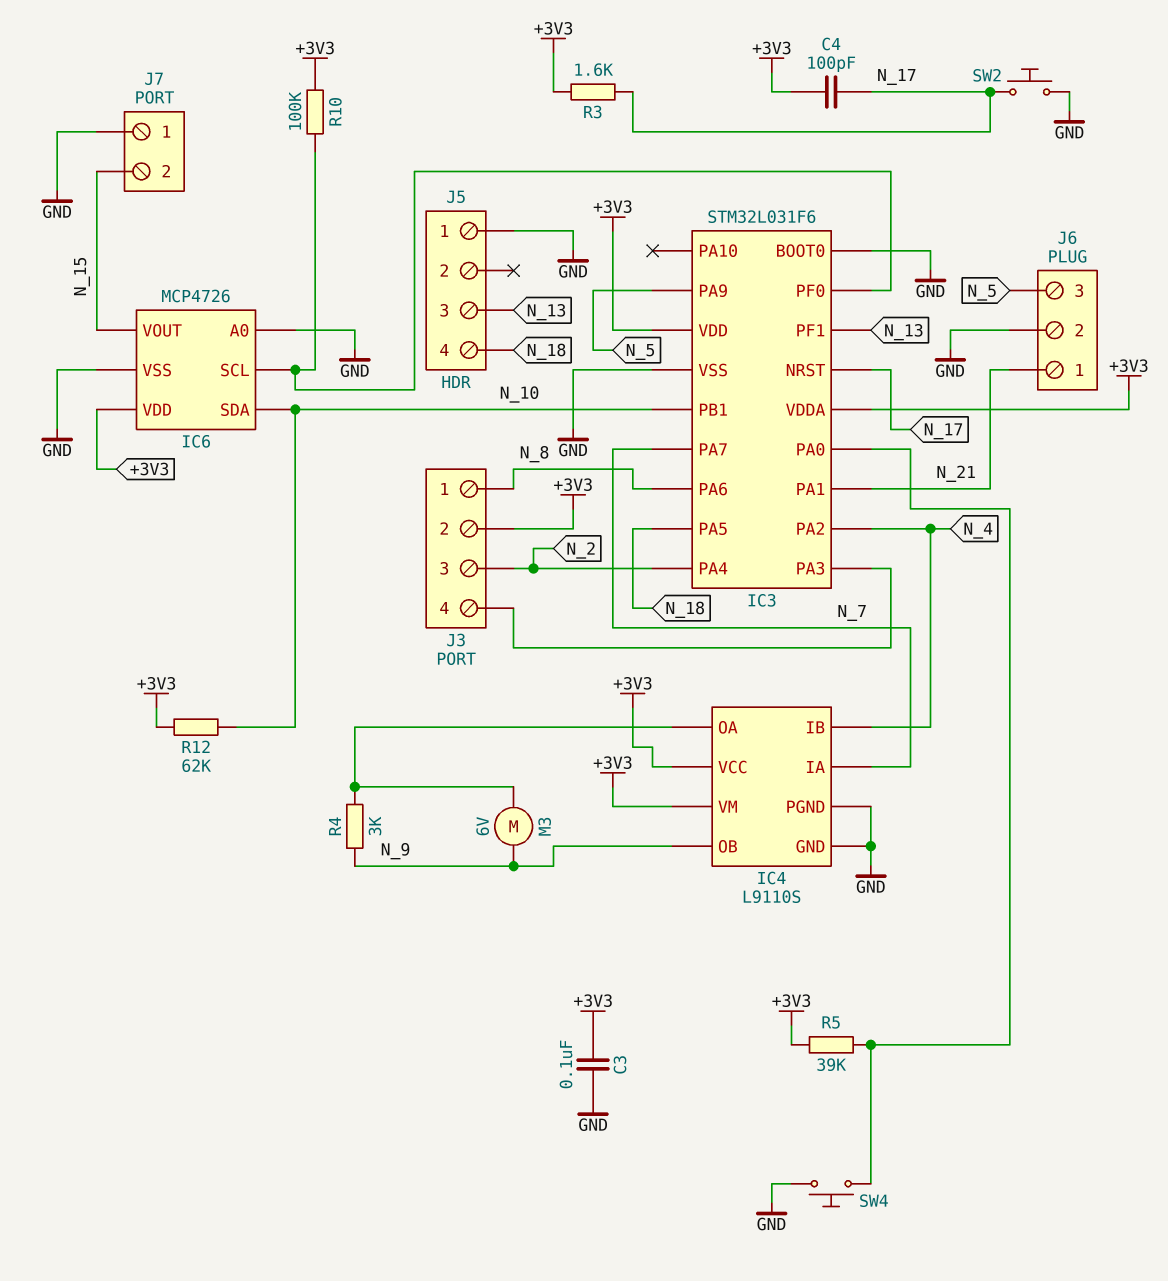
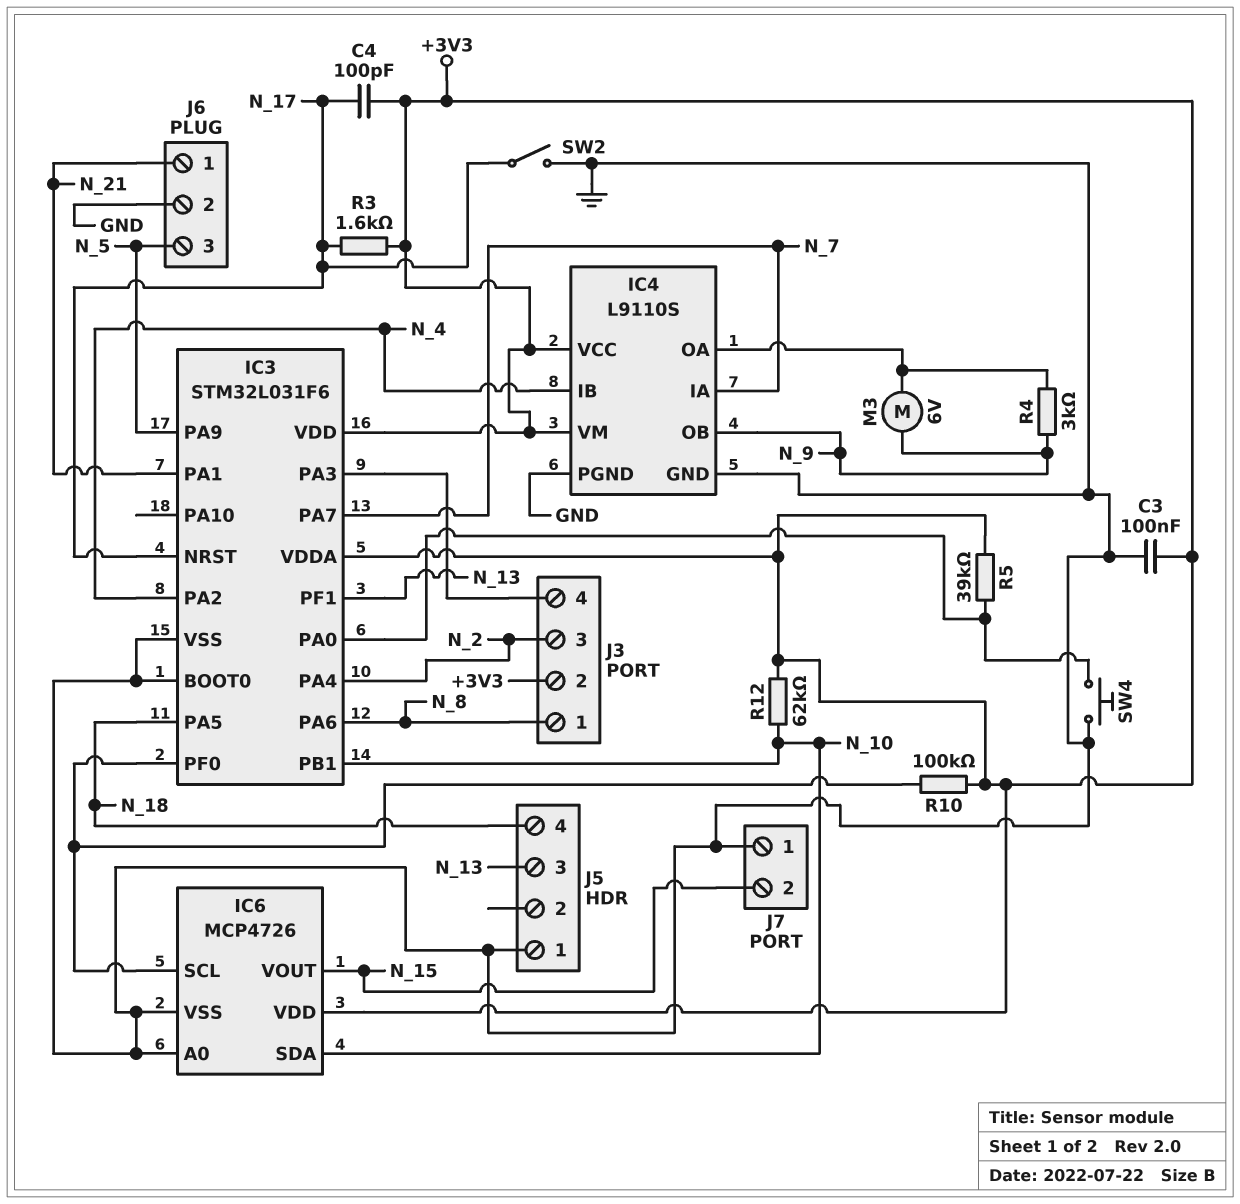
SW2: button (GND, N_17) -> switch (GND, N_17)

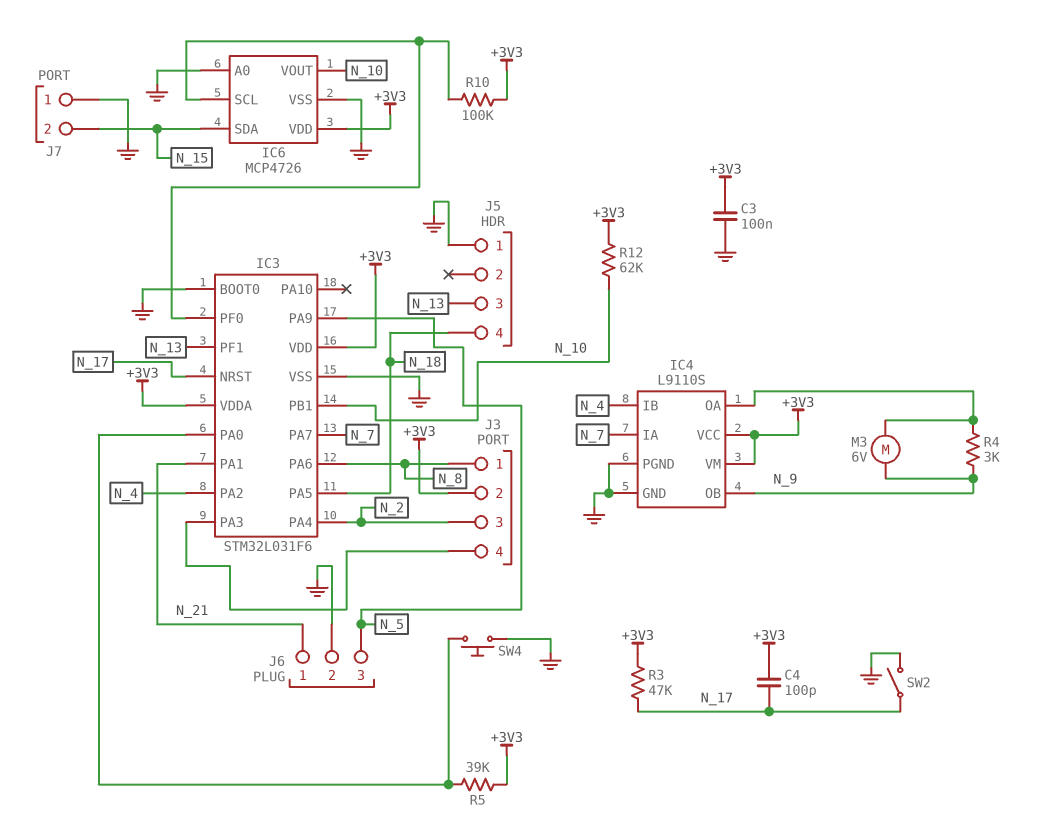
IC6 pin SDA: N_10 -> N_15
IC6 pin VOUT: N_15 -> N_10
R3: 1.6k (+3V3, N_17) -> 47k (+3V3, N_17)

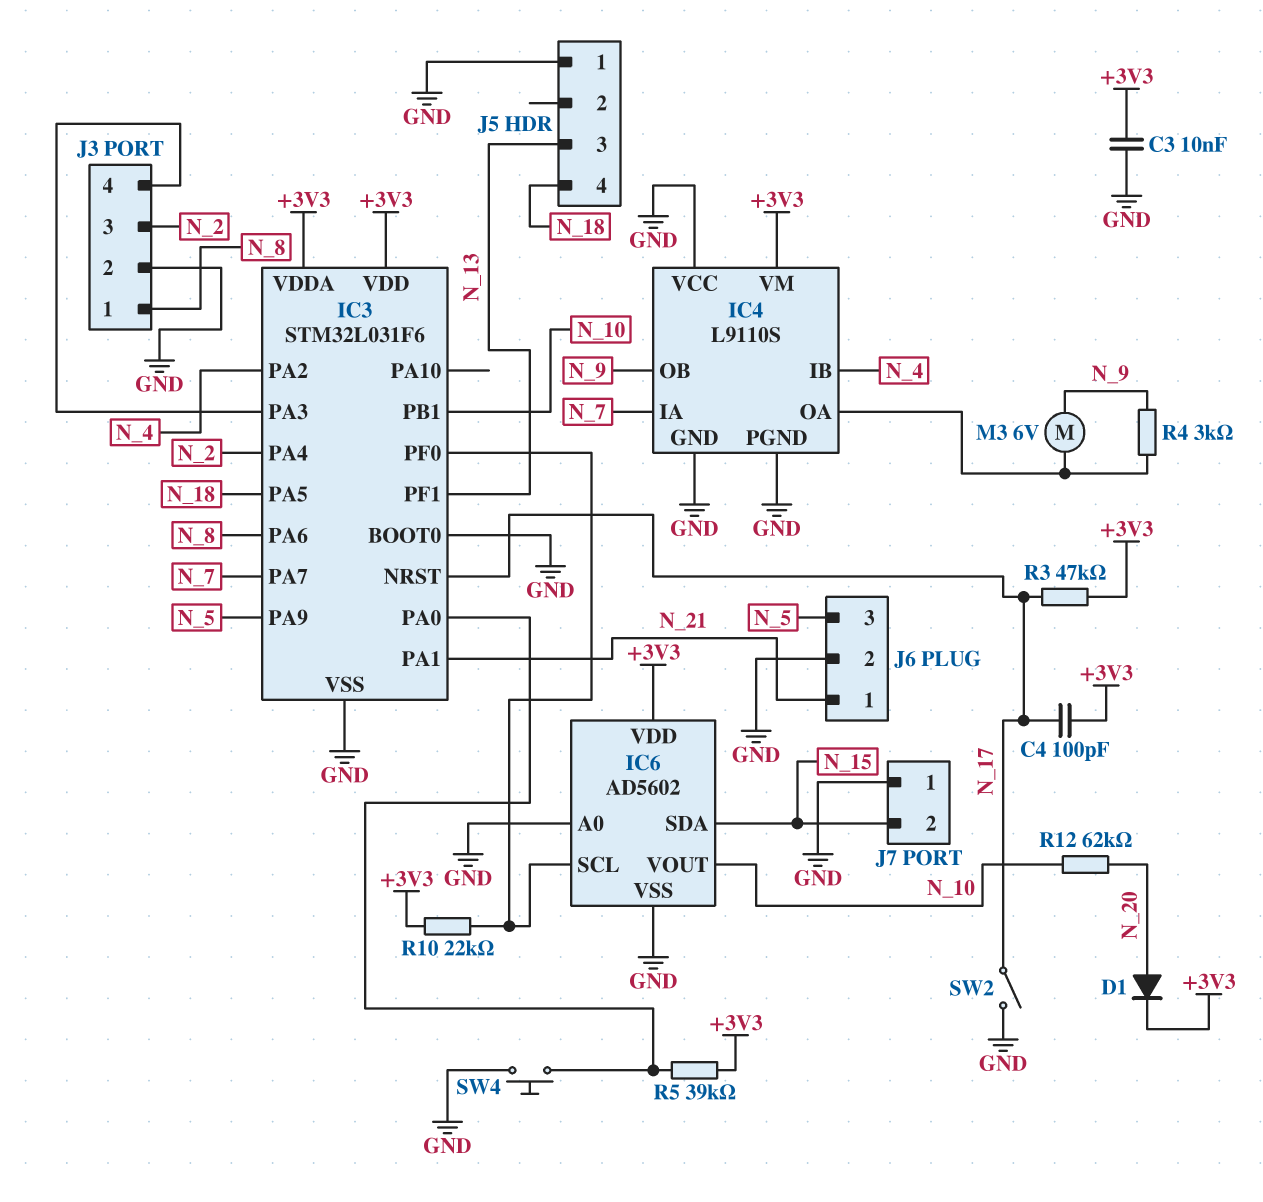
C3: 100nF (+3V3, GND) -> 10nF (+3V3, GND)
D1: none -> diode (A N_20, K +3V3)
IC4 pin VCC: +3V3 -> GND
IC6: MCP4726 -> AD5602
J3 pin 2: +3V3 -> GND
R10: 100k (+3V3, IC3/PF0) -> 22k (+3V3, IC3/PF0)
R12: 62k (+3V3, N_10) -> 62k (N_10, N_20)

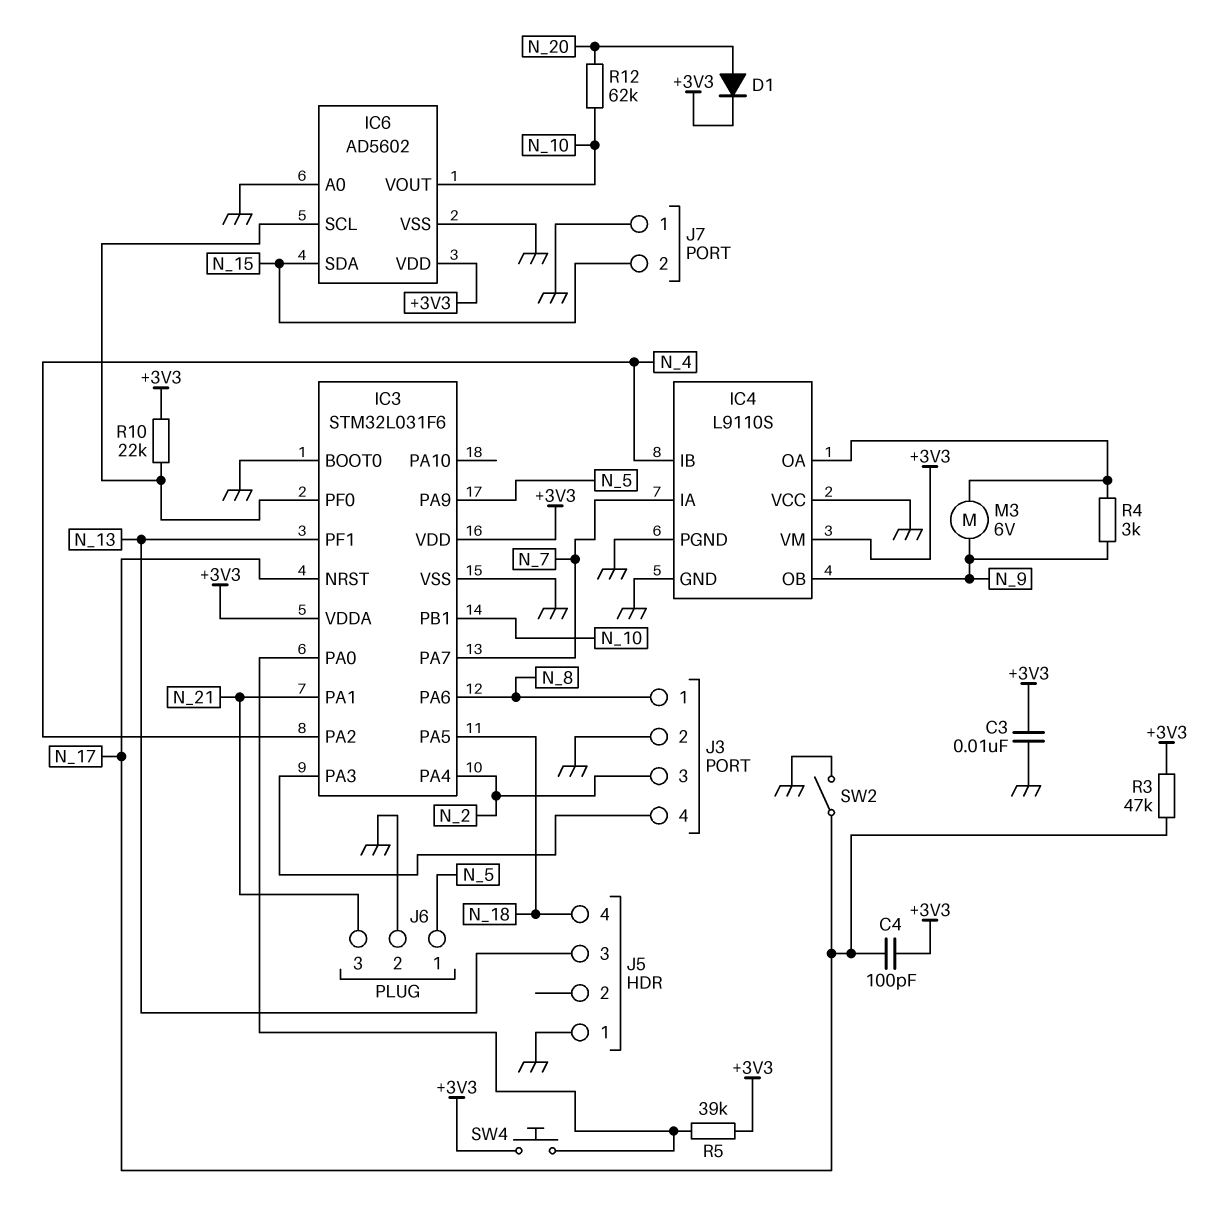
J6 pin 1: N_21 -> N_5
J6 pin 3: N_5 -> N_21
SW4: button (GND, IC3/PA0) -> button (+3V3, IC3/PA0)

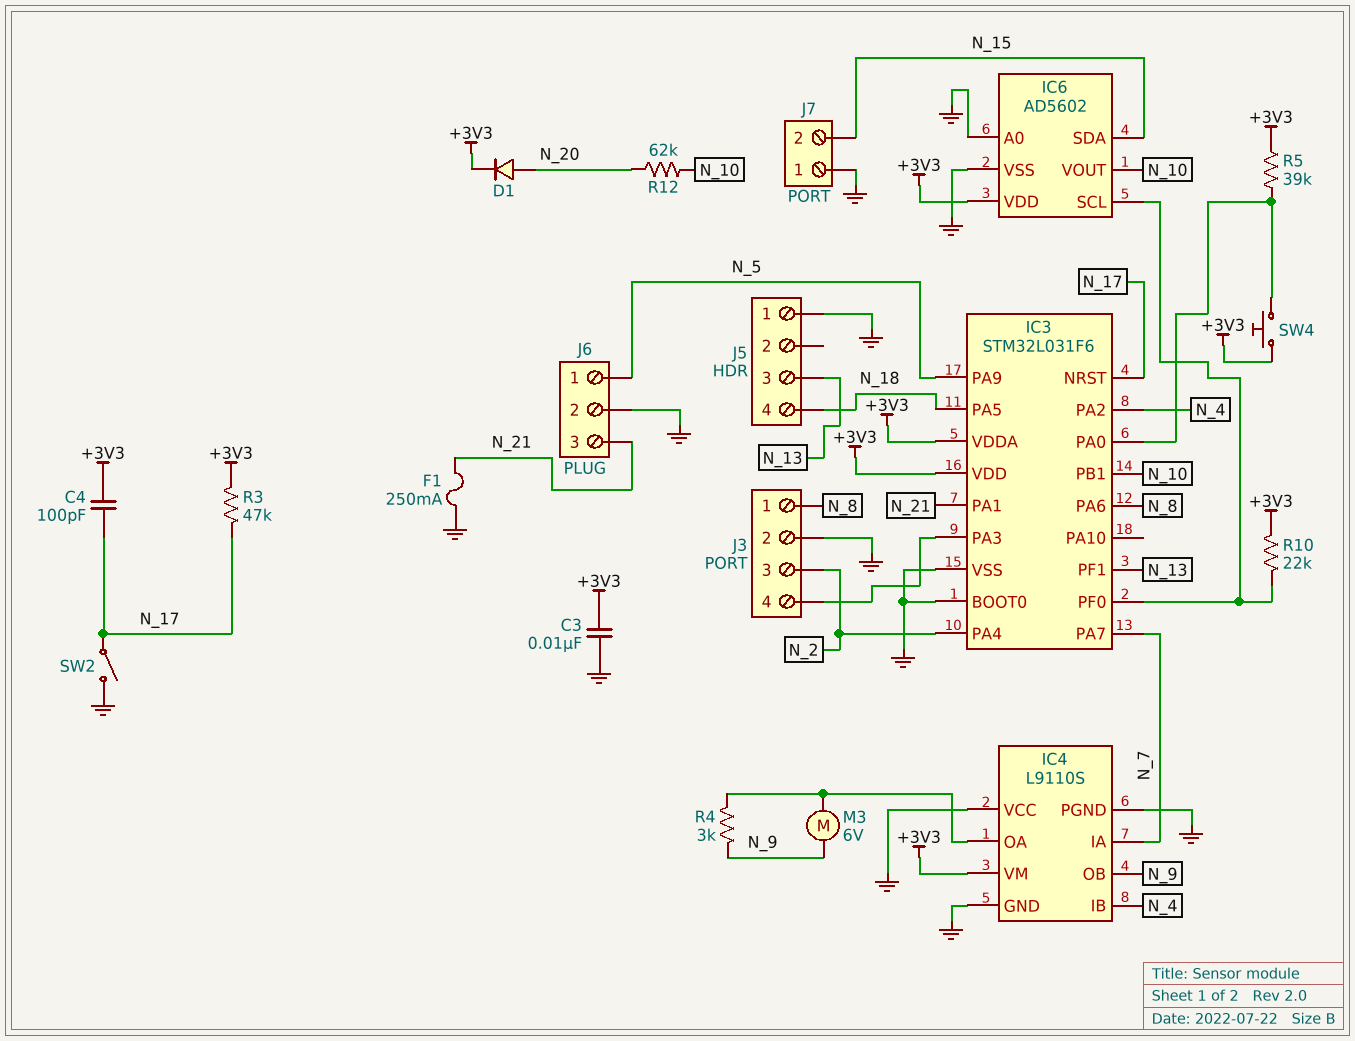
F1: none -> 250mA (GND, N_21)

